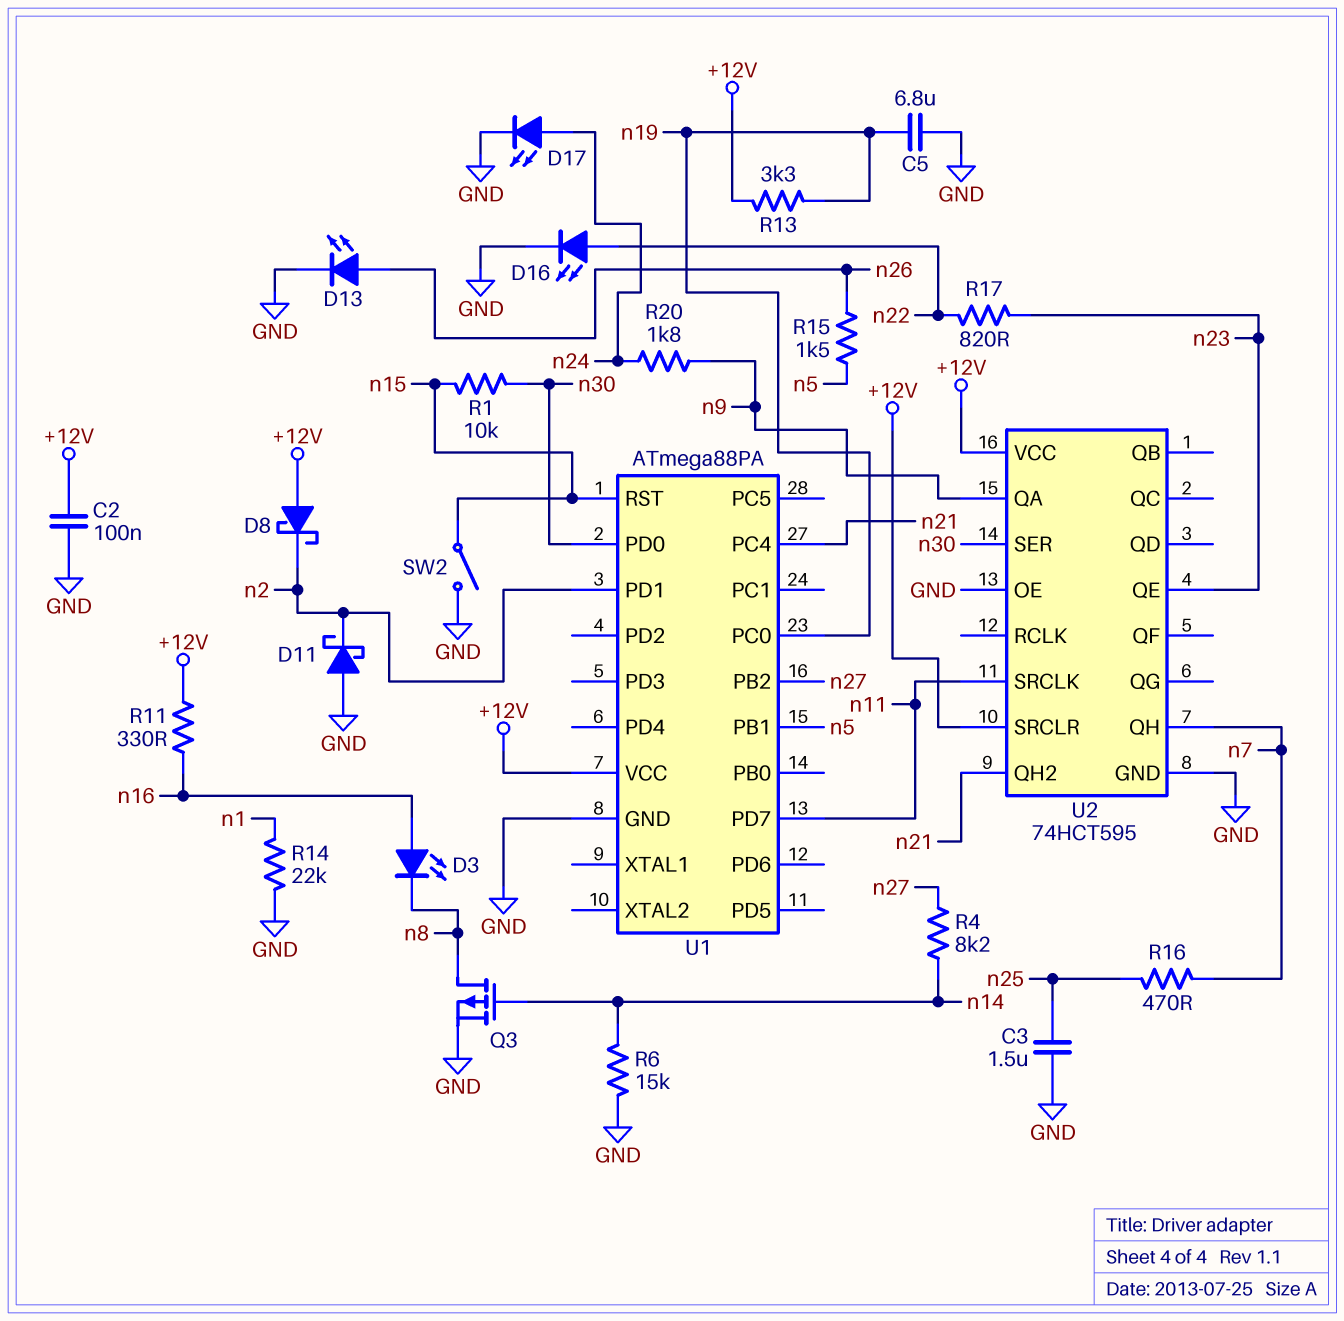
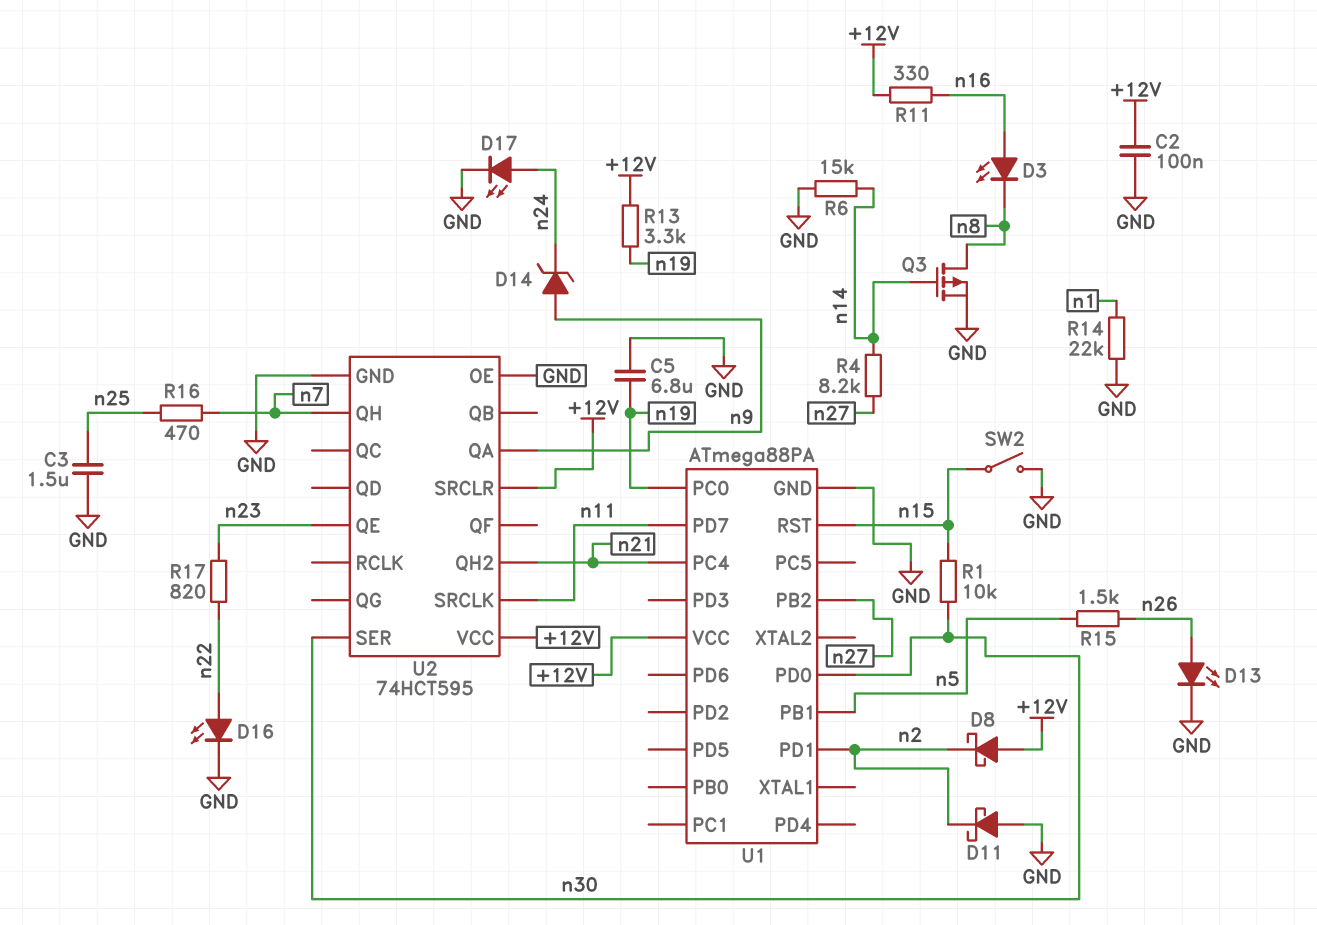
D14: none -> zener (A n9, K n24)
R20: 1.8k (n9, n24) -> none

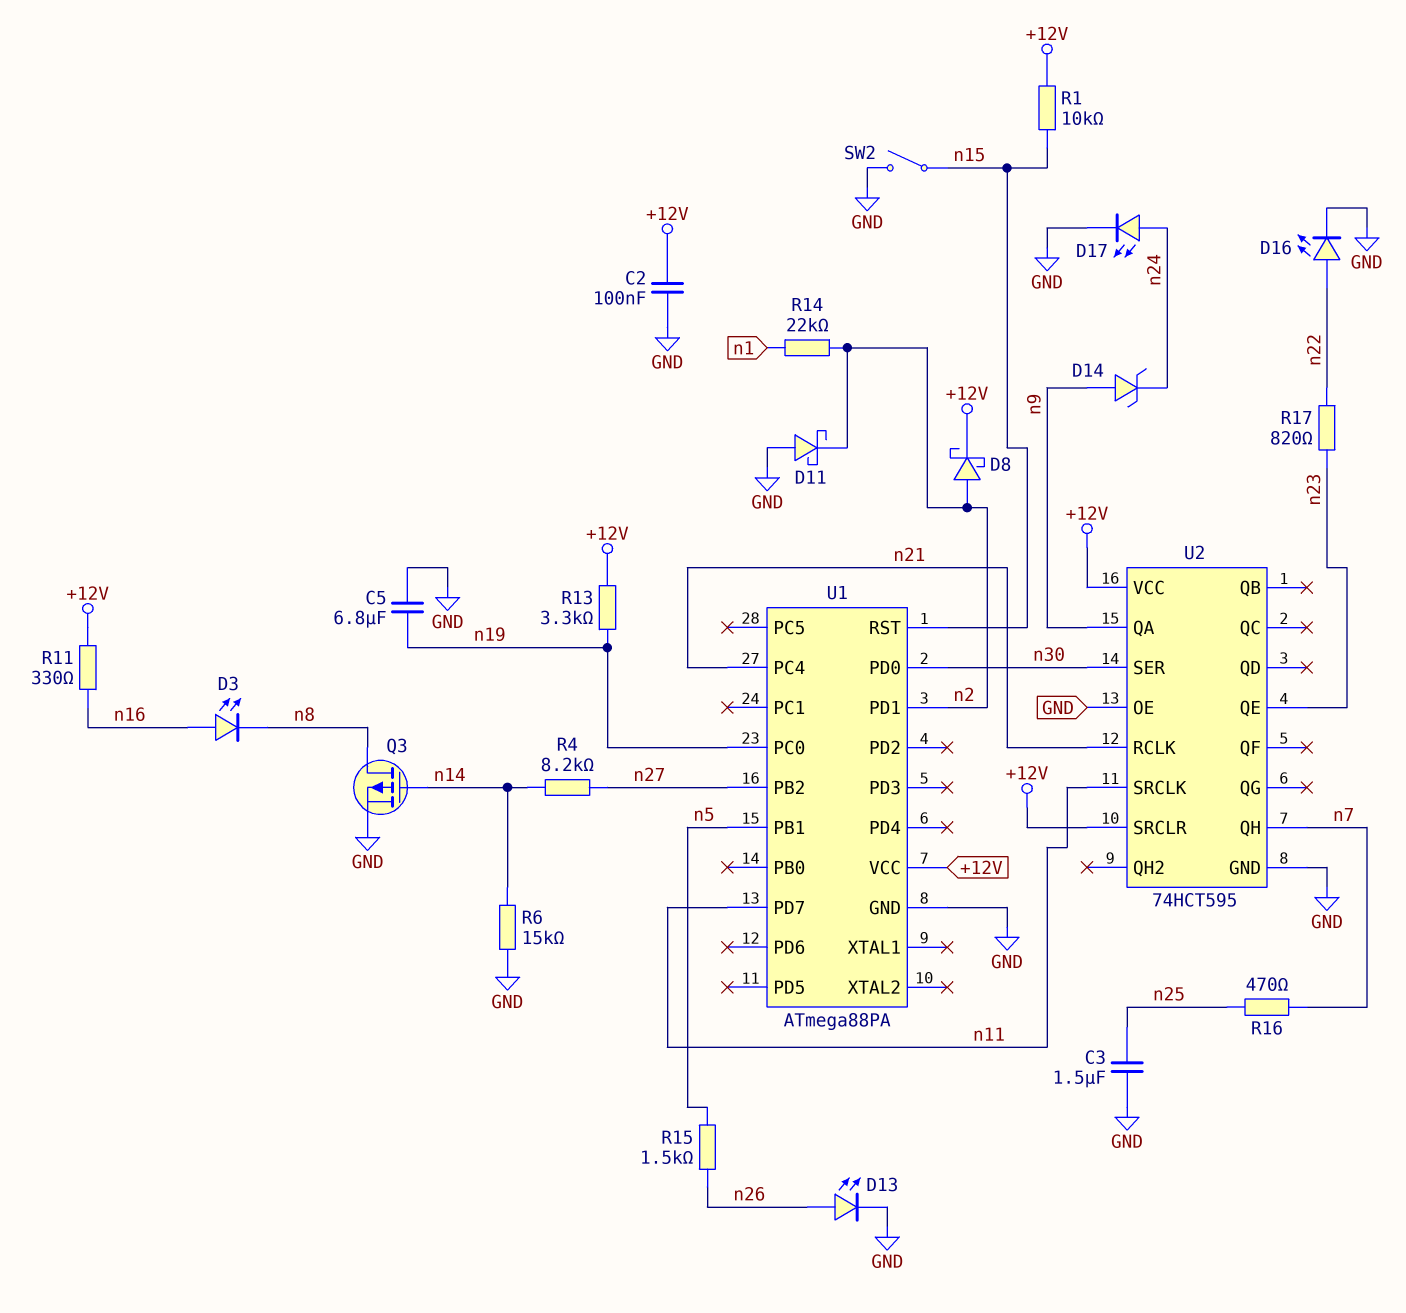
D8: schottky (A +12V, K n2) -> schottky (A n2, K +12V)
R1: 10k (n15, n30) -> 10k (+12V, n15)
R14: 22k (GND, n1) -> 22k (n1, n2)
U2 pin QH2: n21 -> none
U2 pin RCLK: none -> n21

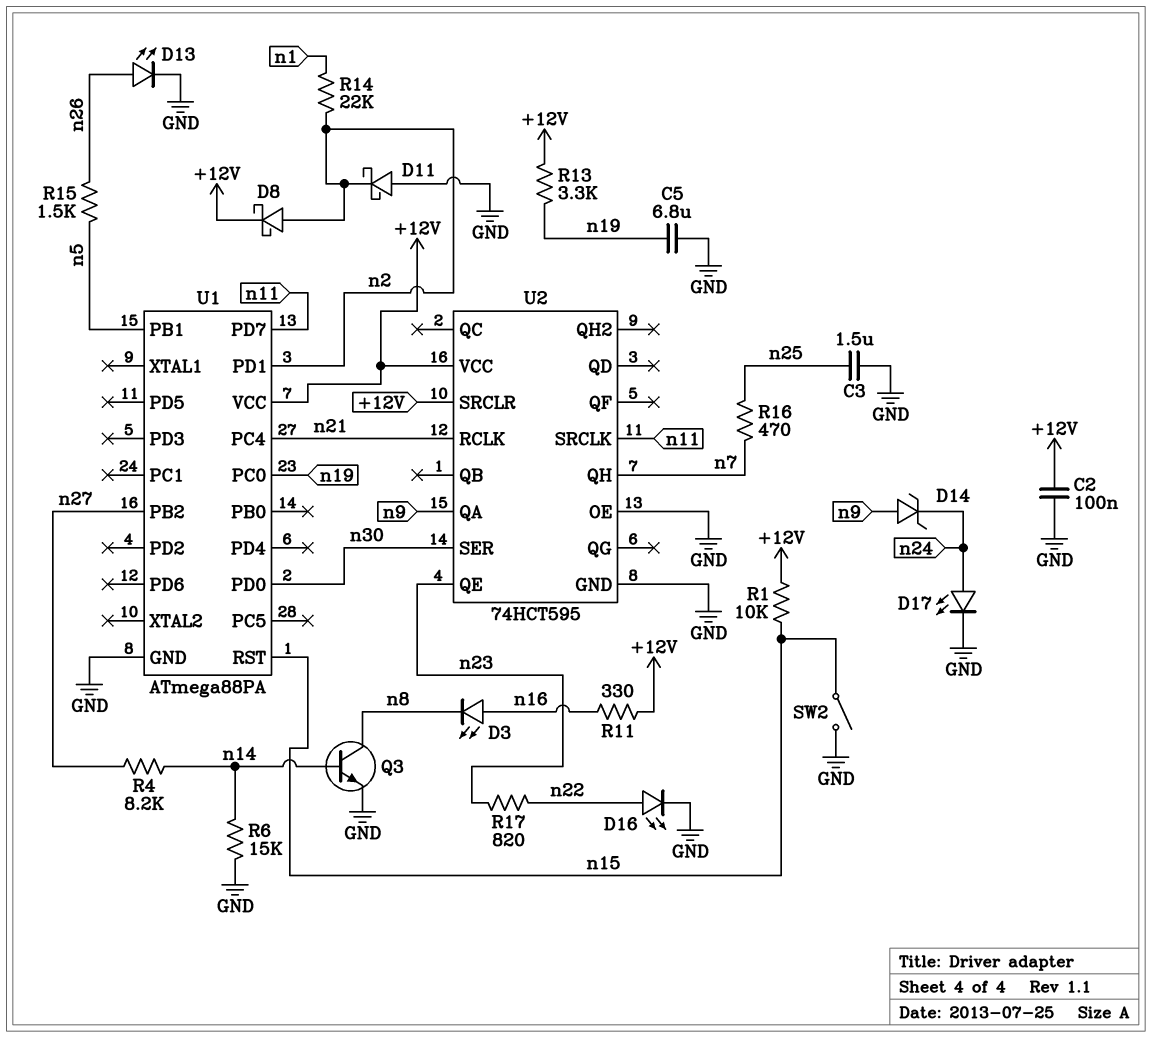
Q3: PMOS (G n14, D n8, S GND) -> NPN (B n14, C n8, E GND)

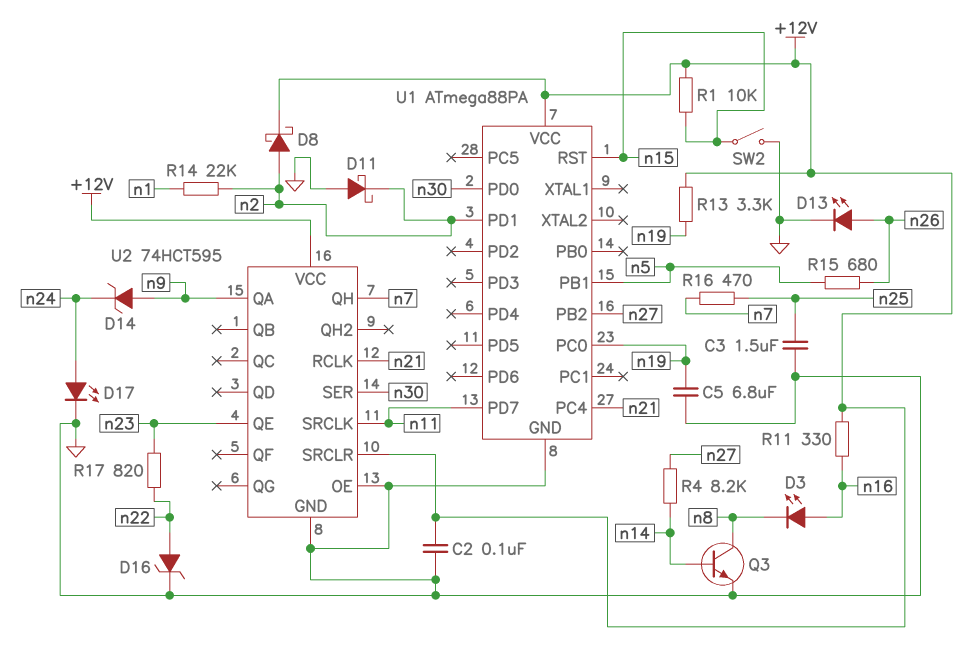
D16: LED (A n22, K GND) -> zener (A n22, K GND)
R6: 15k (GND, n14) -> none
R15: 1.5k (n5, n26) -> 680 (n5, n26)

